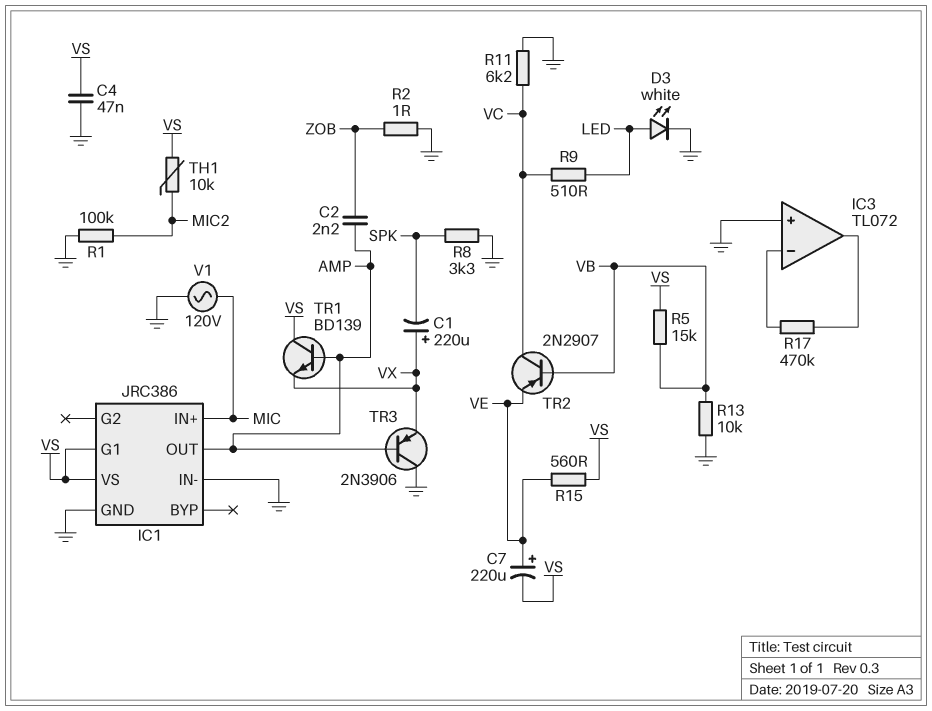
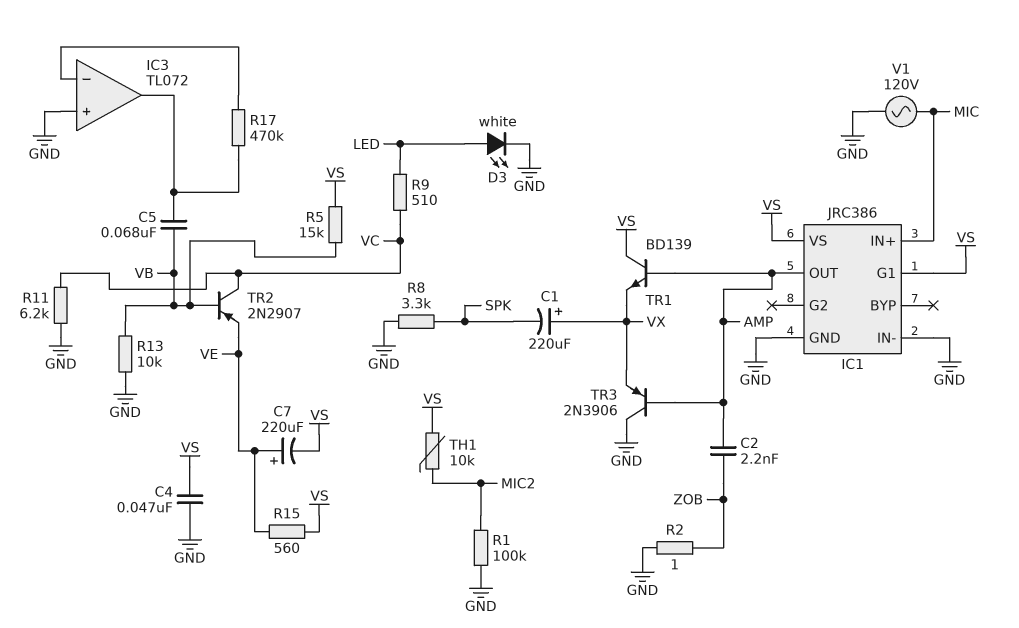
C5: none -> 68nF (IC3/out, VB)

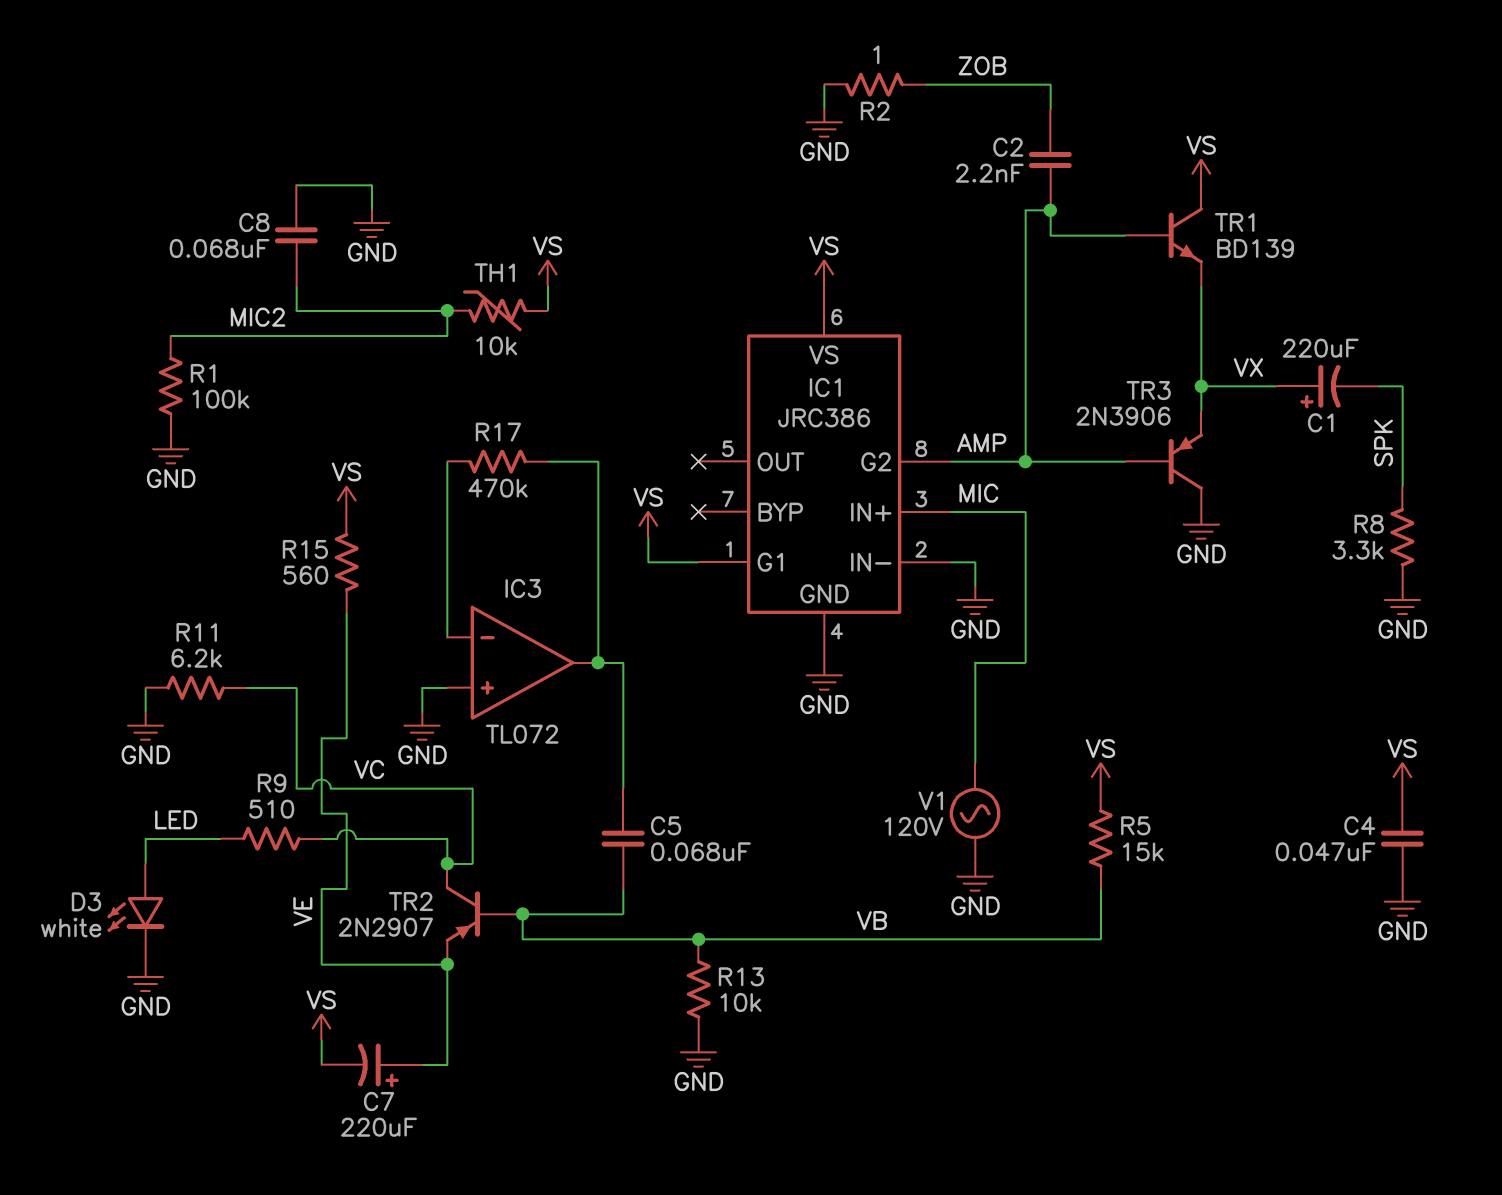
C8: none -> 68nF (GND, MIC2)
IC1 pin G2: none -> AMP
IC1 pin OUT: AMP -> none

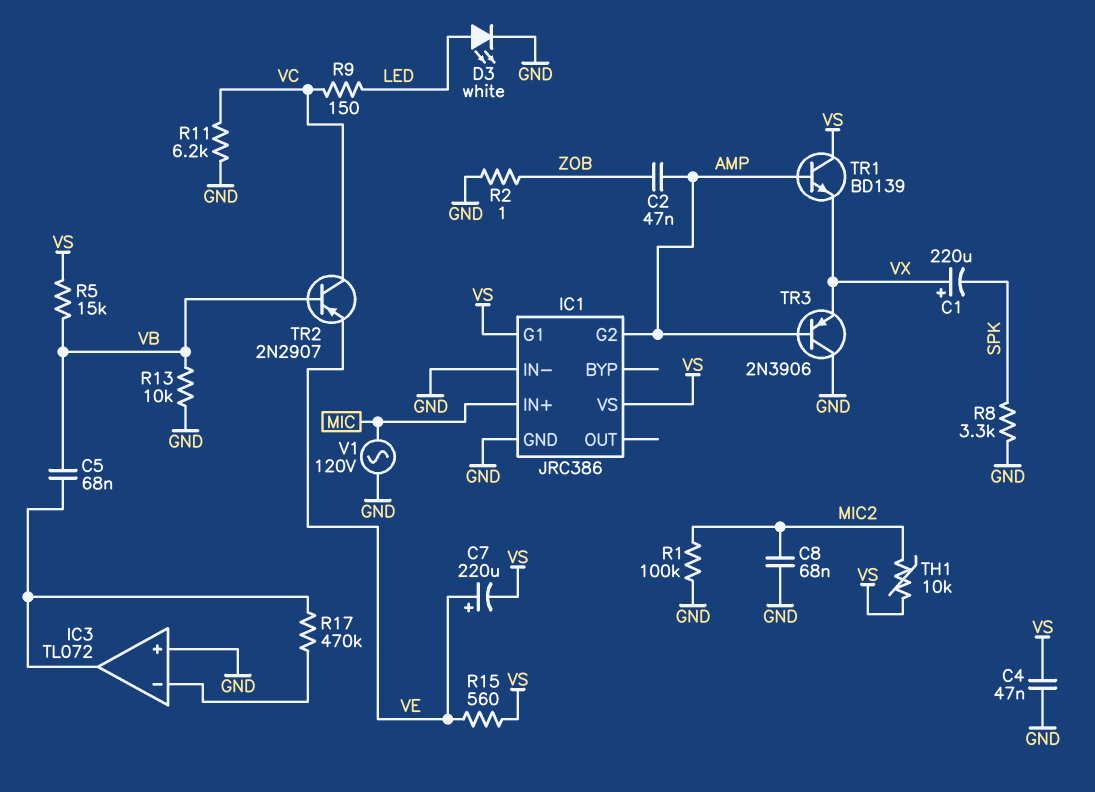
C2: 2.2nF (AMP, ZOB) -> 47nF (AMP, ZOB)
R9: 510 (LED, VC) -> 150 (LED, VC)

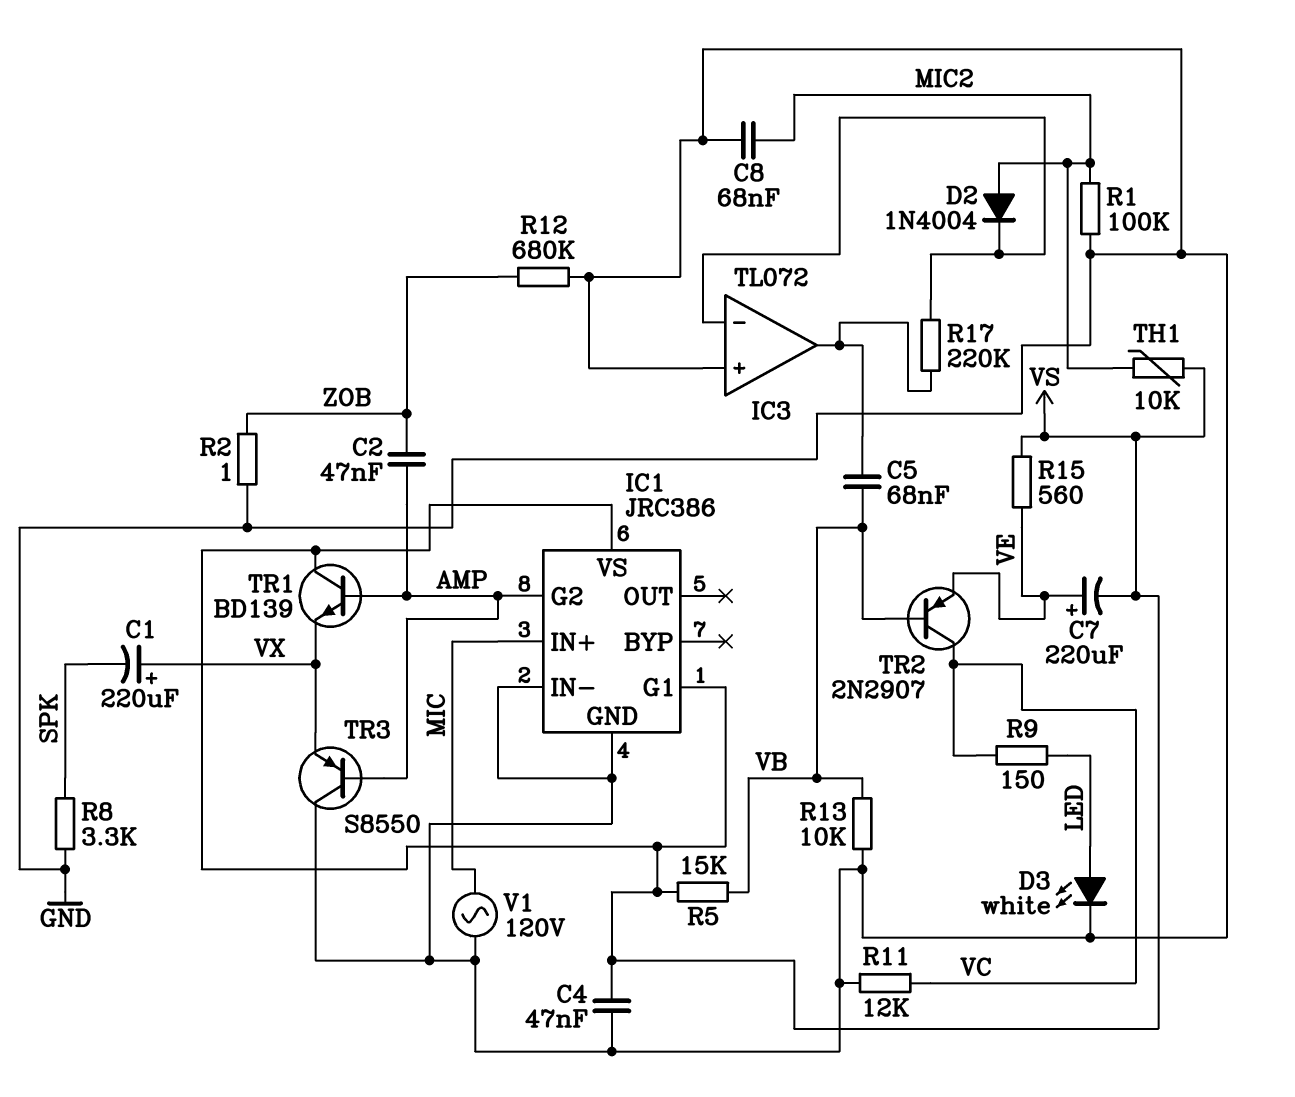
D2: none -> diode 1N4004 (A MIC2, K IC3/in-)
R11: 6.2k (GND, VC) -> 12k (GND, VC)
R12: none -> 680k (GND, ZOB)
R17: 470k (IC3/in-, IC3/out) -> 220k (IC3/in-, IC3/out)
TR3: PNP 2N3906 (B AMP, C GND, E VX) -> PNP S8550 (B AMP, C GND, E VX)

